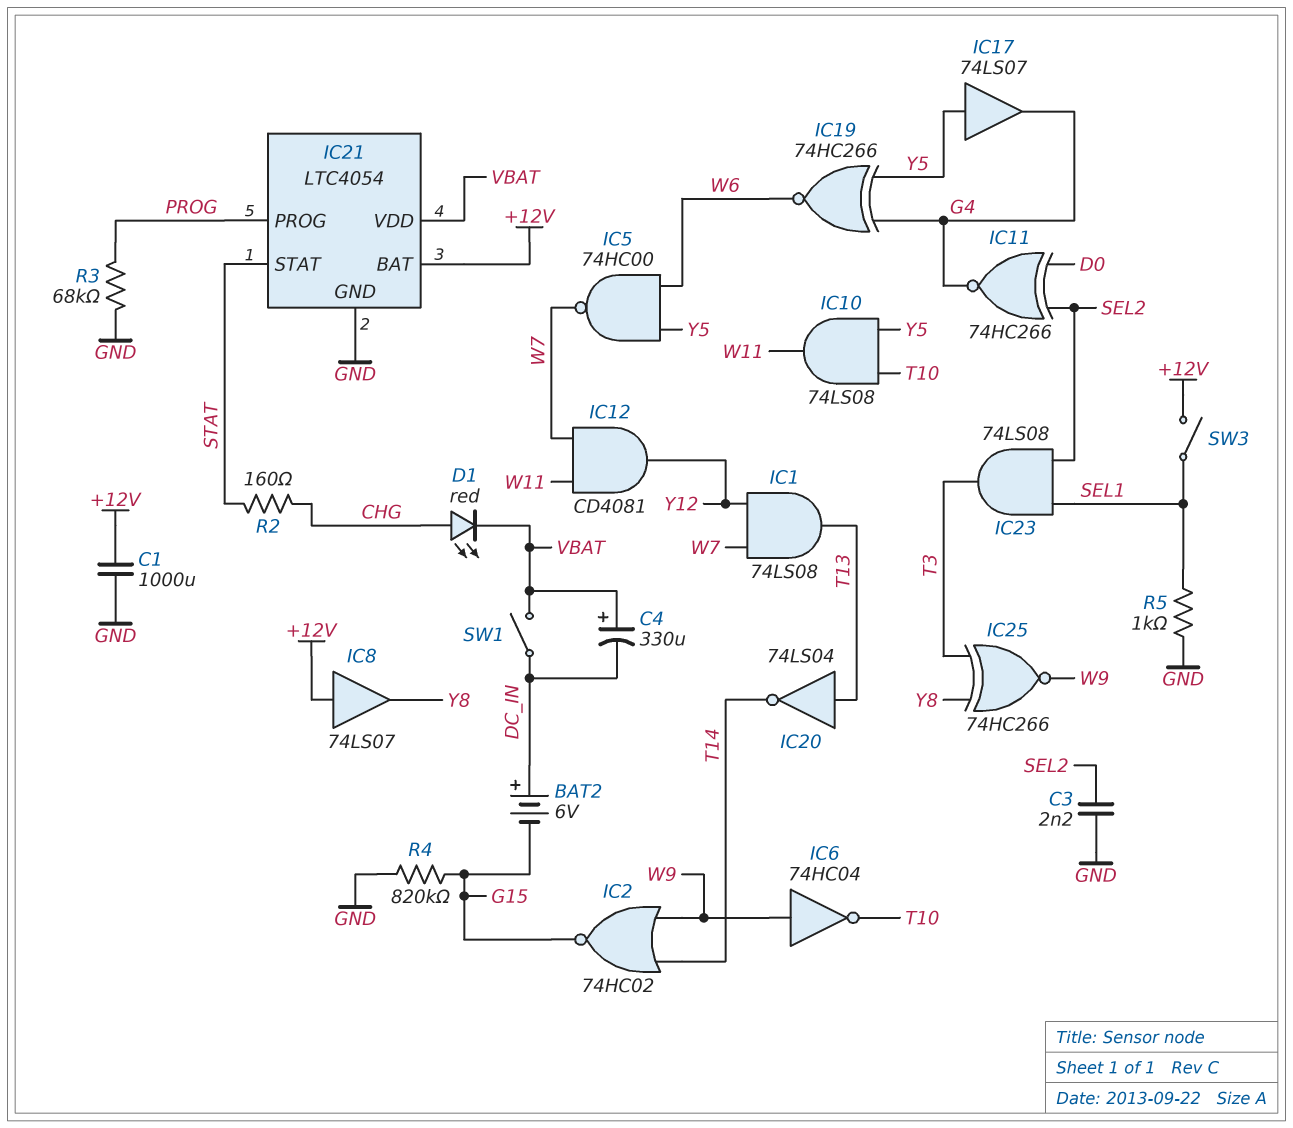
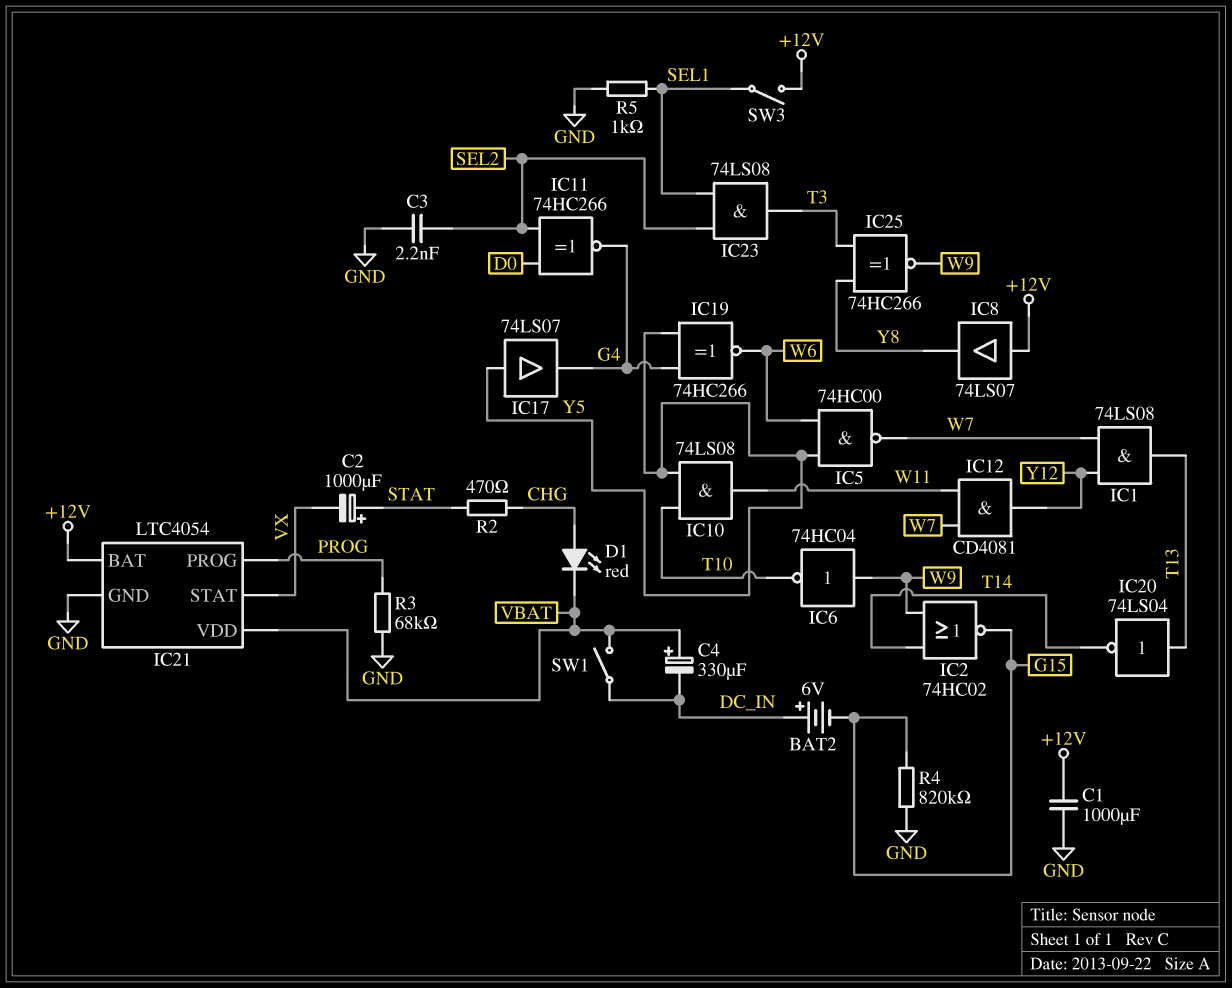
C2: none -> 1000uF (plus STAT, minus VX)
IC21 pin STAT: STAT -> VX
R2: 160 (CHG, STAT) -> 470 (CHG, STAT)

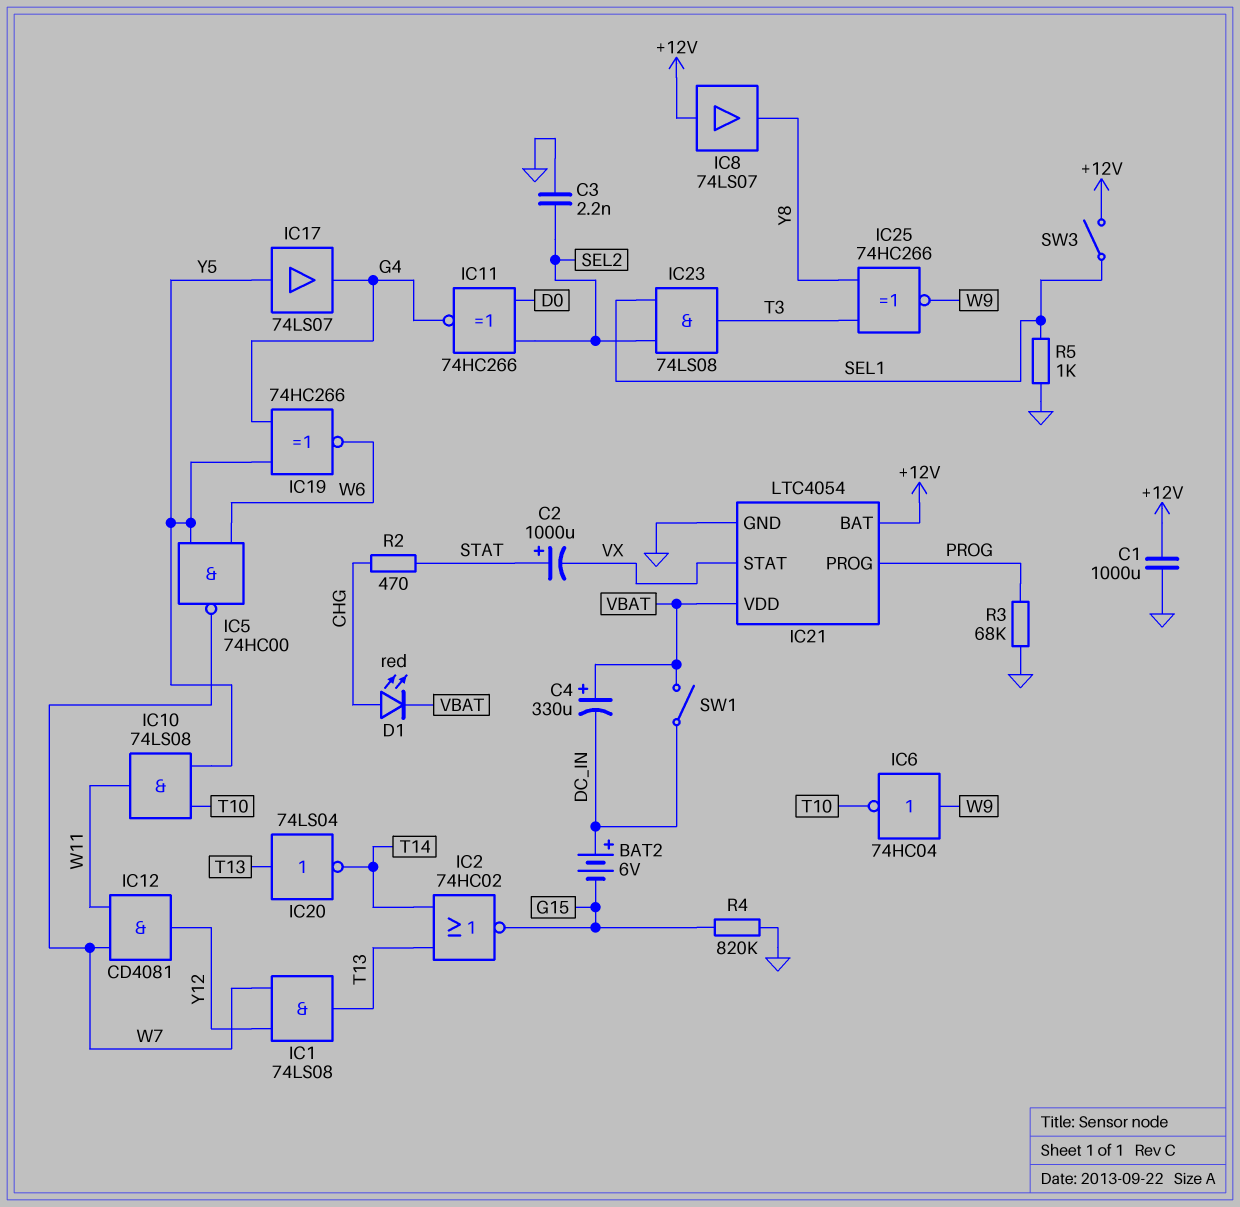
IC2: NOR 74HC02 (in T14, in W9, out G15) -> NOR 74HC02 (in T13, in T14, out G15)

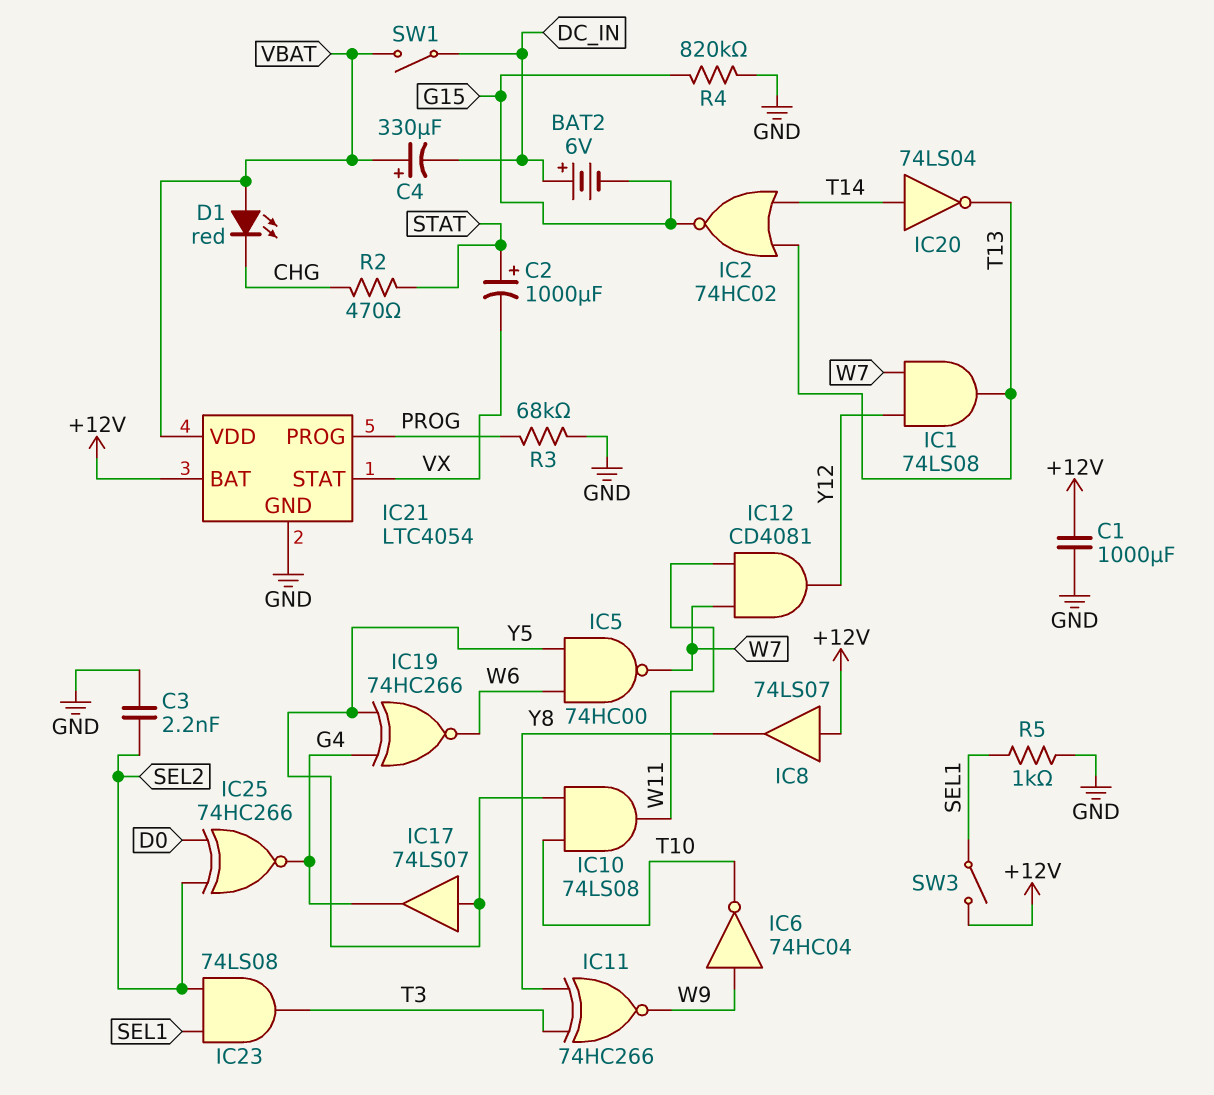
D1: LED red (A CHG, K VBAT) -> LED red (A VBAT, K CHG)
IC11: XNOR 74HC266 (in D0, in SEL2, out G4) -> XNOR 74HC266 (in T3, in Y8, out W9)
IC20: NOT 74LS04 (in T13, out T14) -> NOT 74LS04 (in T14, out T13)
IC25: XNOR 74HC266 (in T3, in Y8, out W9) -> XNOR 74HC266 (in D0, in SEL2, out G4)

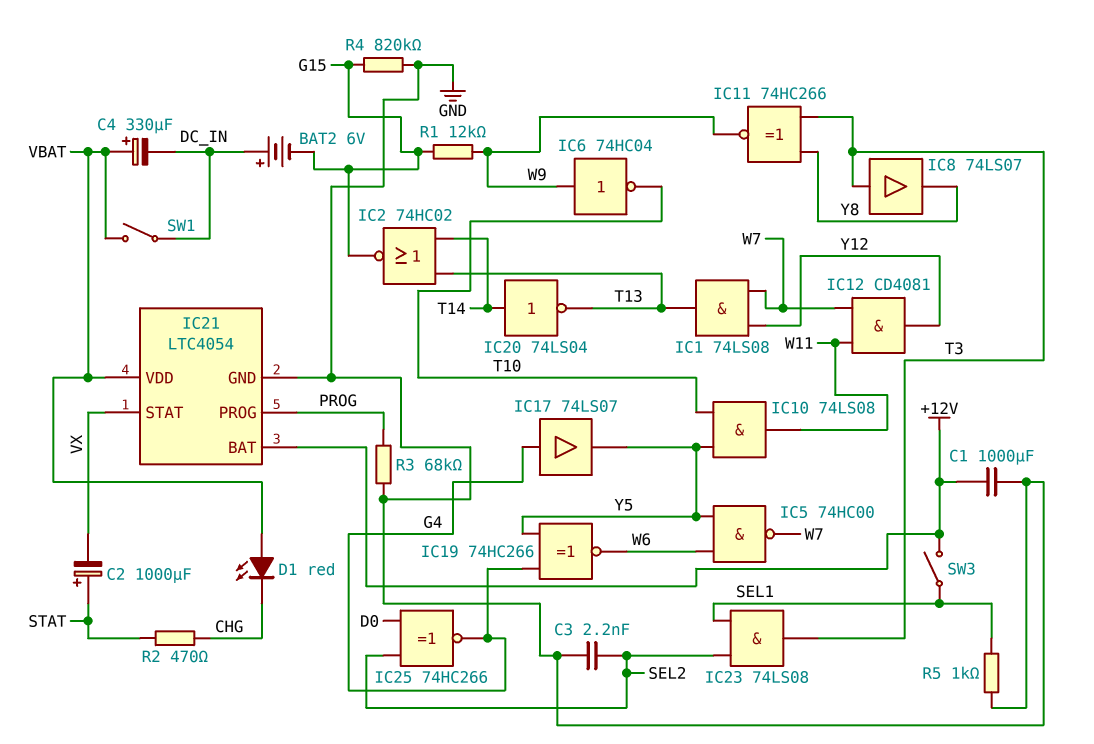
IC8: buffer 74LS07 (in +12V, out Y8) -> buffer 74LS07 (in T3, out Y8)
IC17: buffer 74LS07 (in Y5, out G4) -> buffer 74LS07 (in G4, out Y5)
R1: none -> 12k (G15, W9)

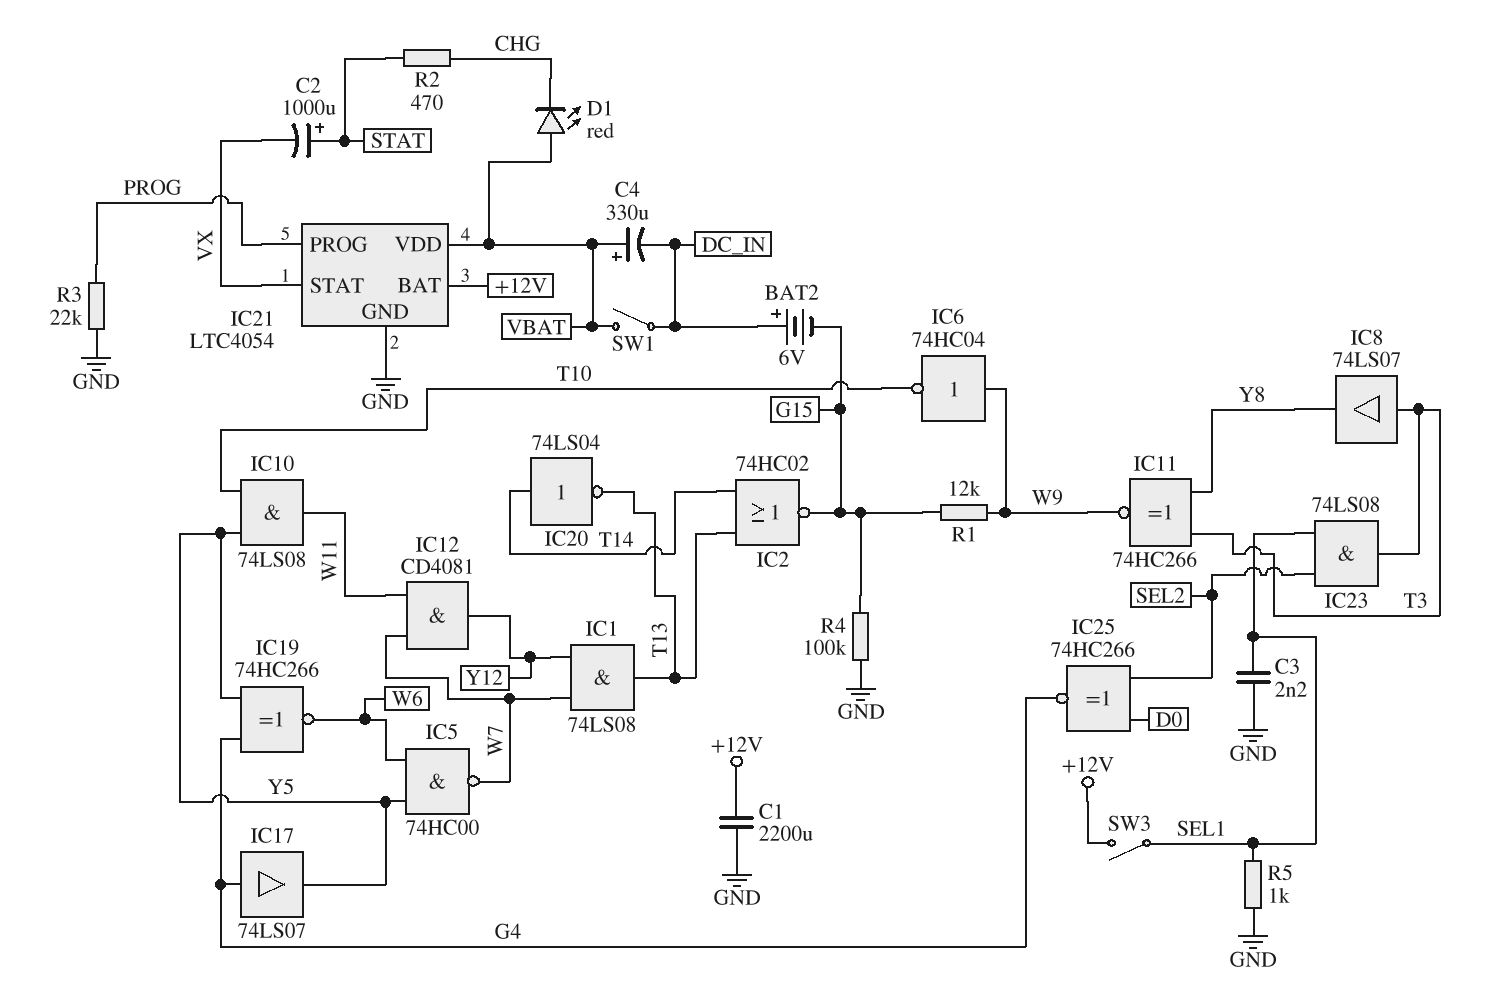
C1: 1000uF (+12V, GND) -> 2200uF (+12V, GND)
C3: 2.2nF (GND, SEL2) -> 2.2nF (GND, SEL1)
R3: 68k (GND, PROG) -> 22k (GND, PROG)
R4: 820k (G15, GND) -> 100k (G15, GND)

